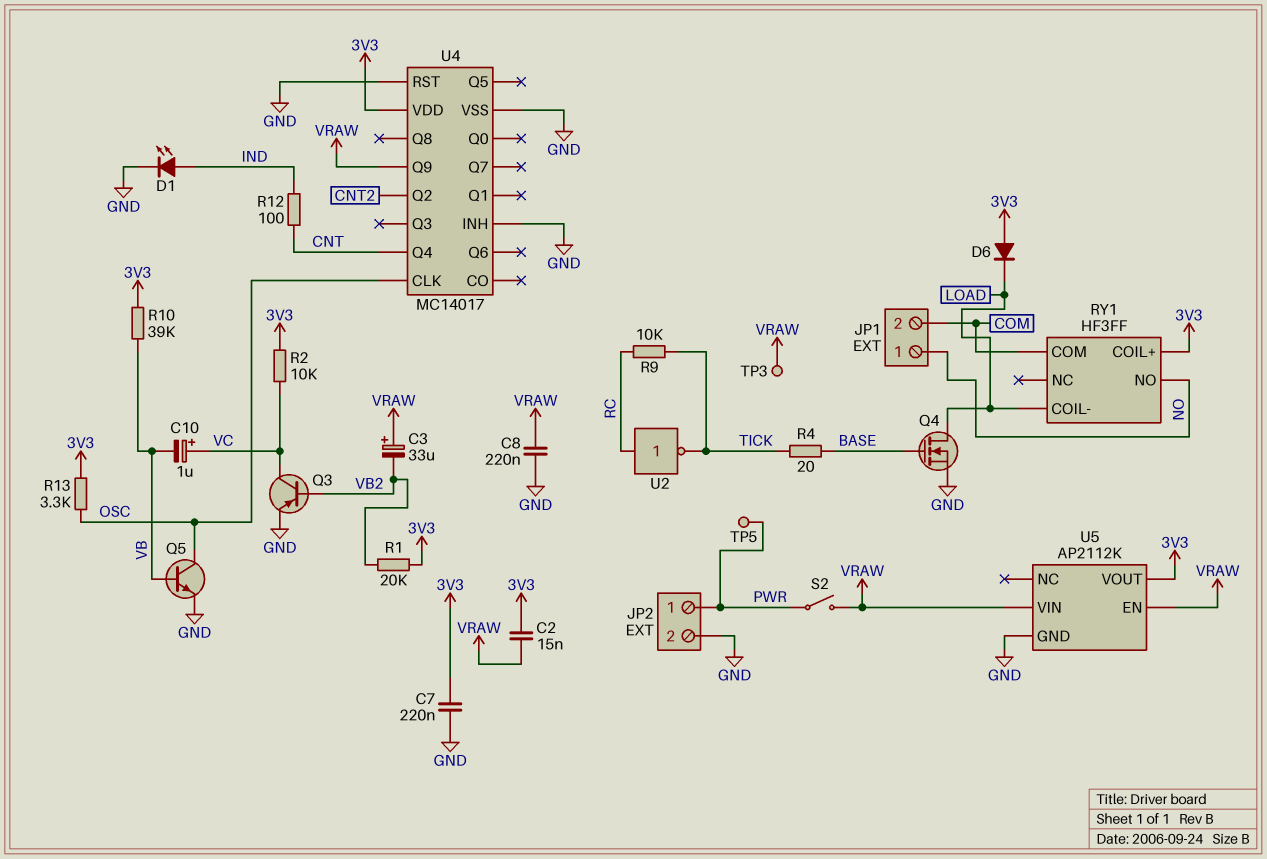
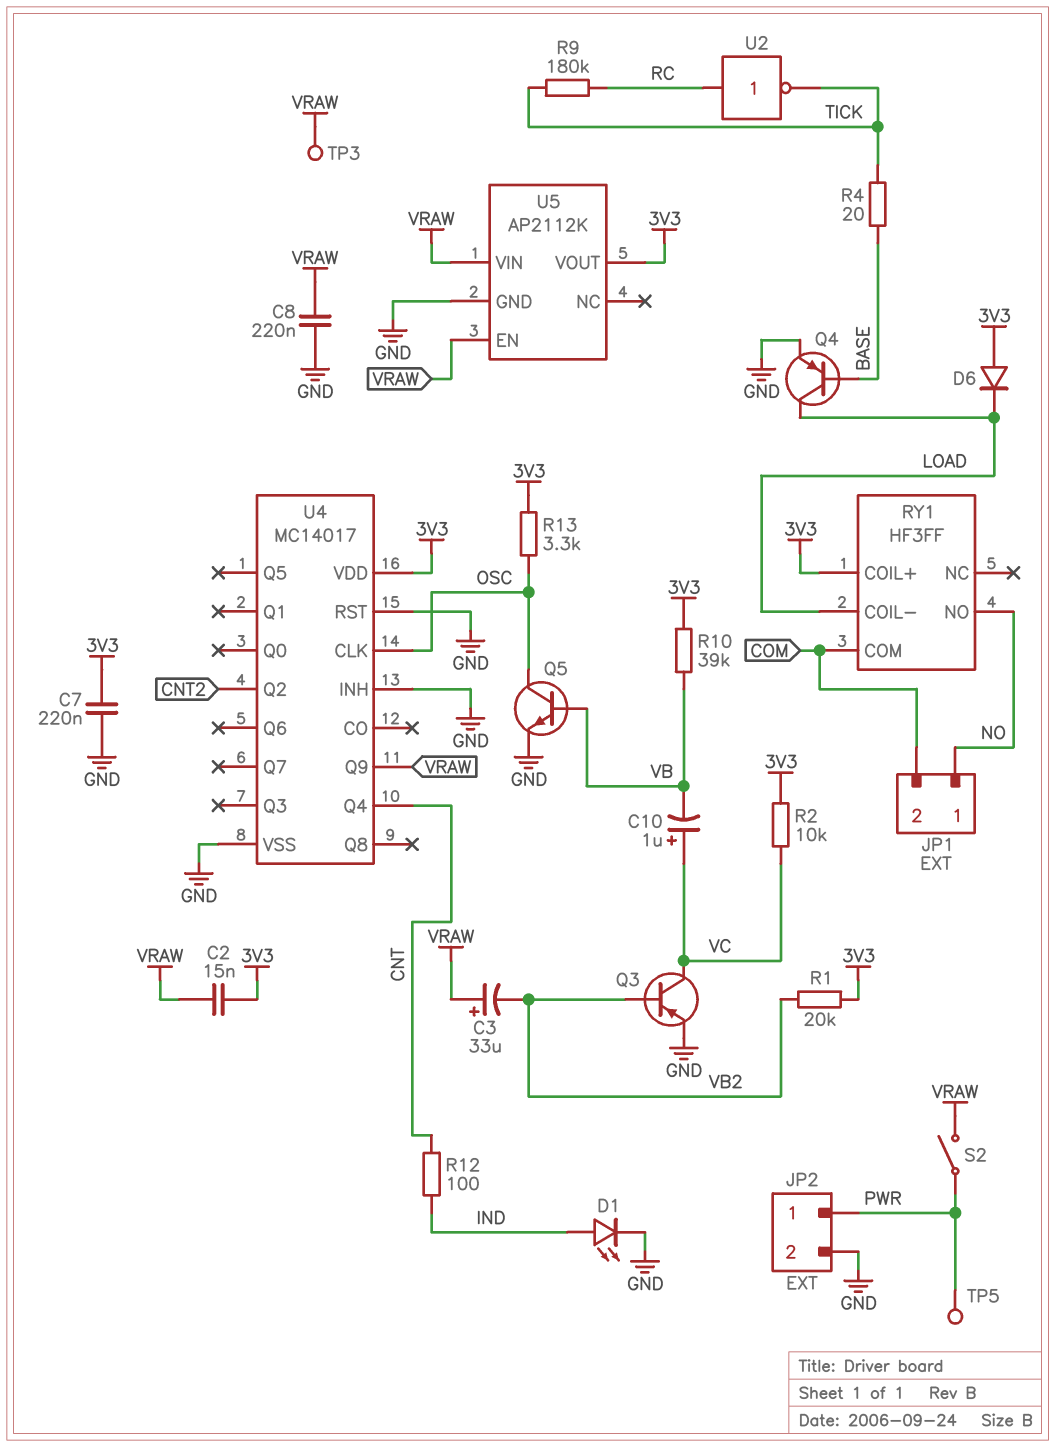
Q4: NMOS (G BASE, D LOAD, S GND) -> PNP (B BASE, C LOAD, E GND)
R9: 10k (RC, TICK) -> 180k (RC, TICK)

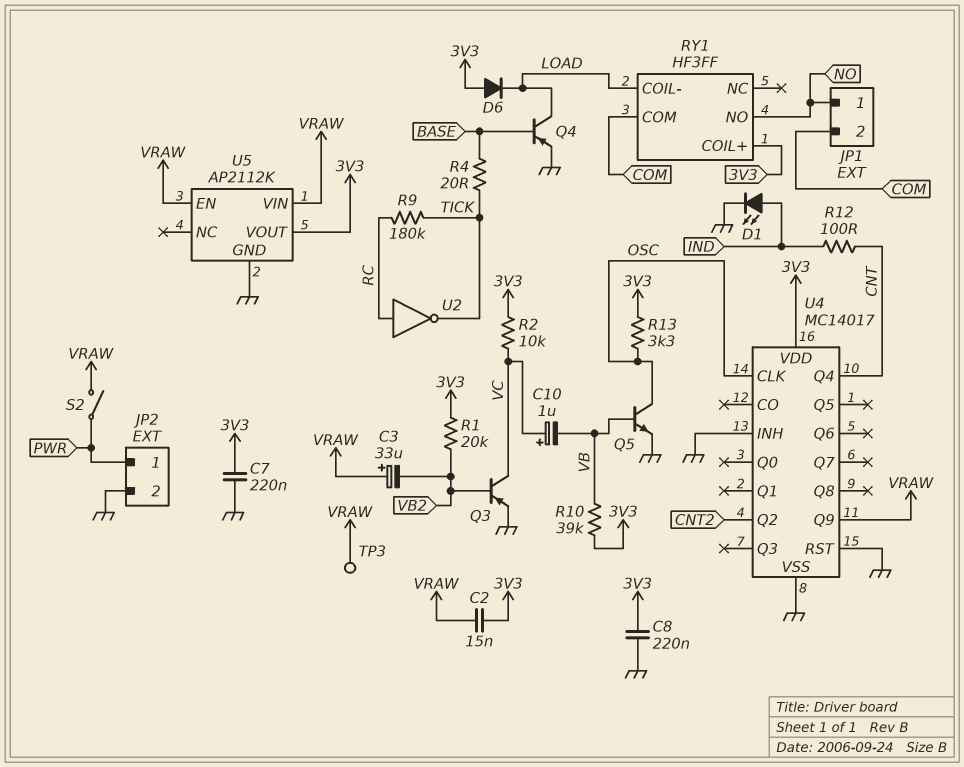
C8: 220nF (GND, VRAW) -> 220nF (3V3, GND)
TP5: test point (PWR) -> none

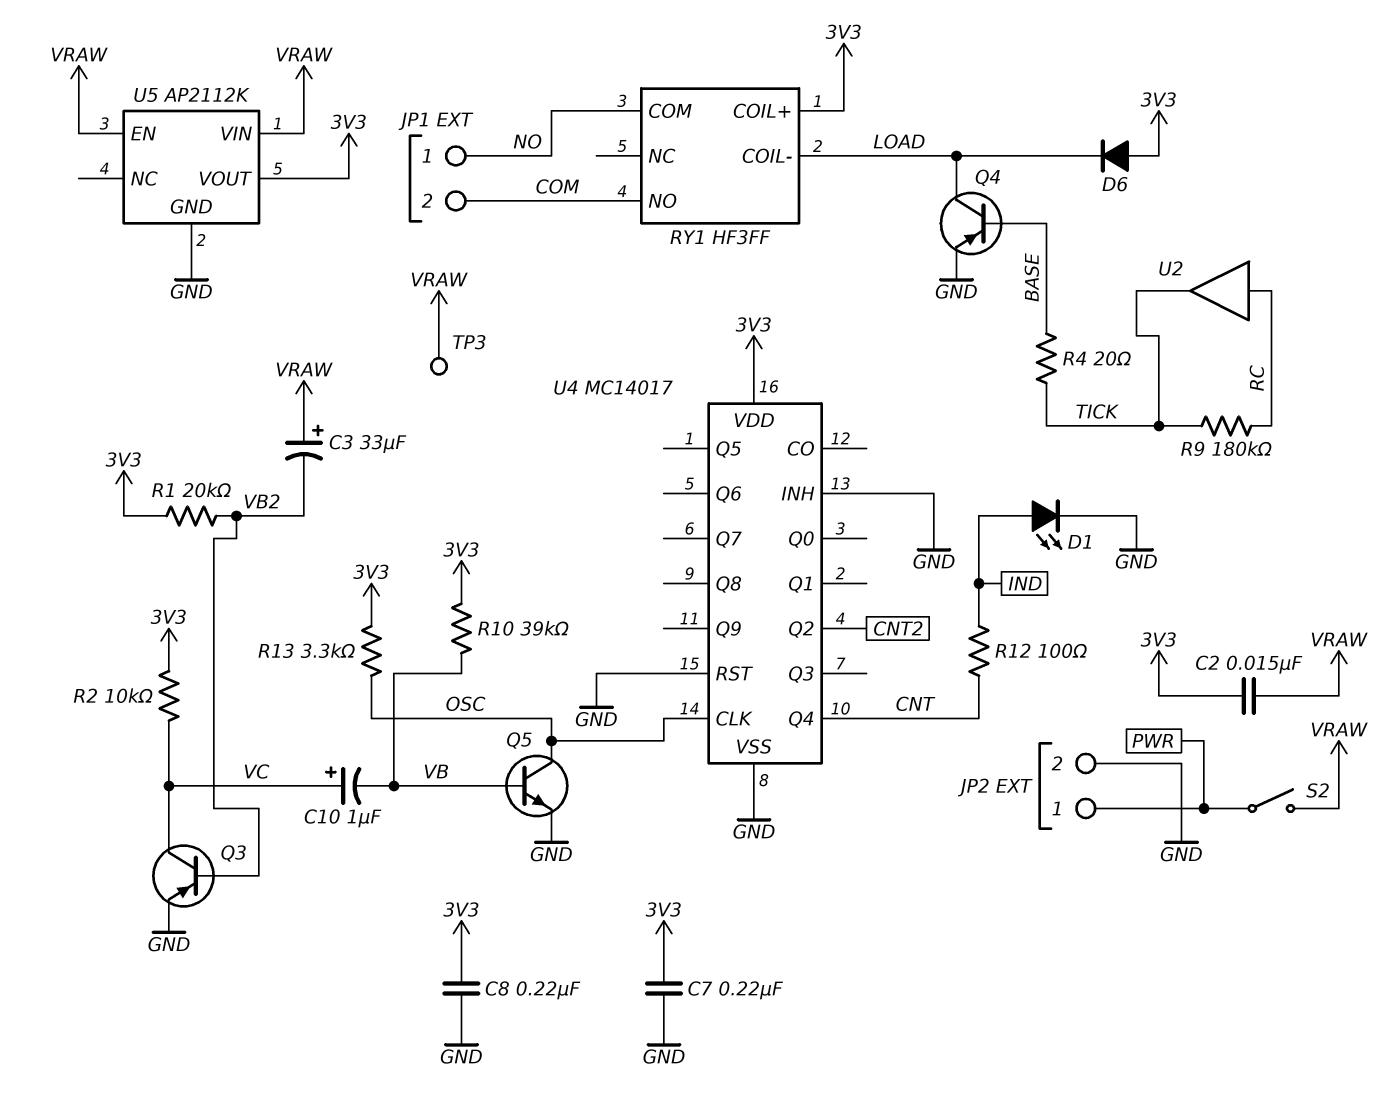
RY1 pin COM: COM -> NO
RY1 pin NO: NO -> COM
U2: NOT (in RC, out TICK) -> buffer (in RC, out TICK)
U4 pin Q9: VRAW -> none

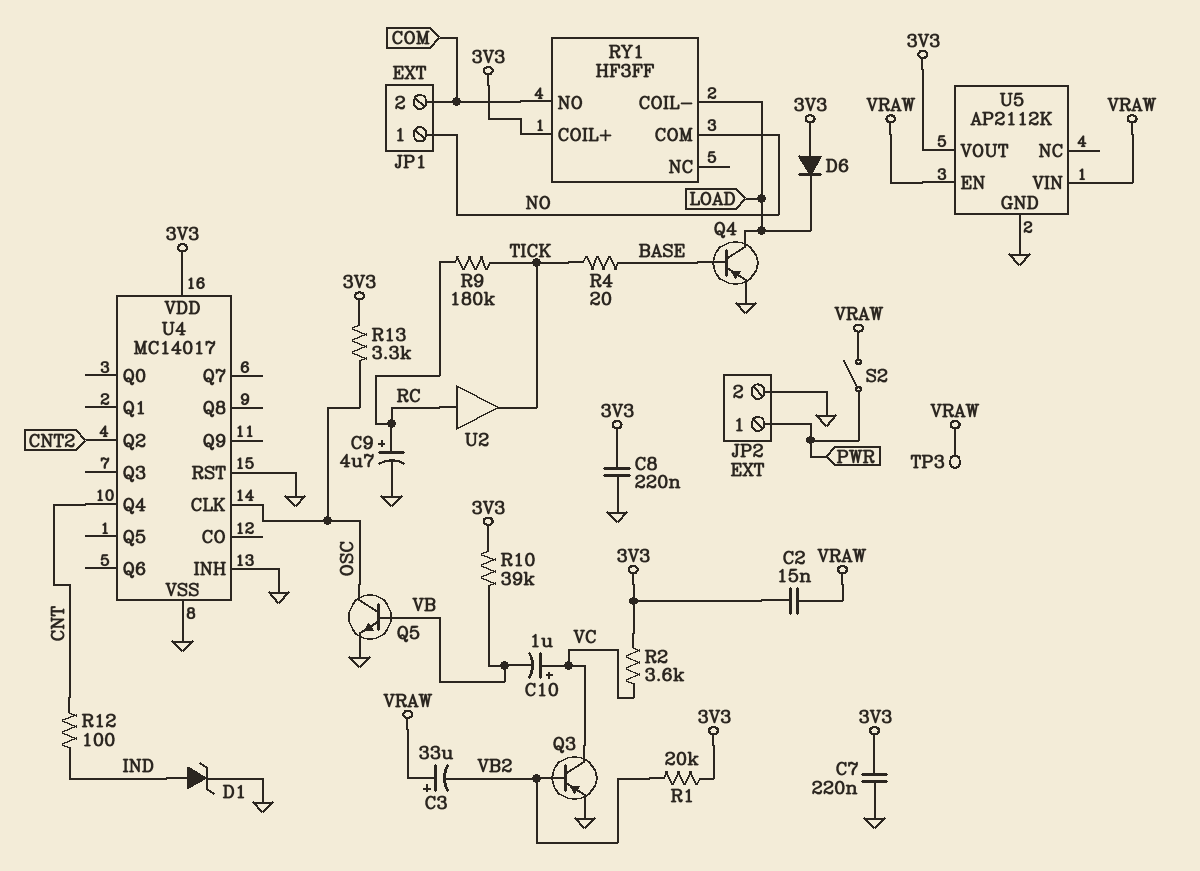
C9: none -> 4.7uF (plus RC, minus GND)
D1: LED (A IND, K GND) -> zener (A IND, K GND)
R2: 10k (3V3, VC) -> 3.6k (3V3, VC)

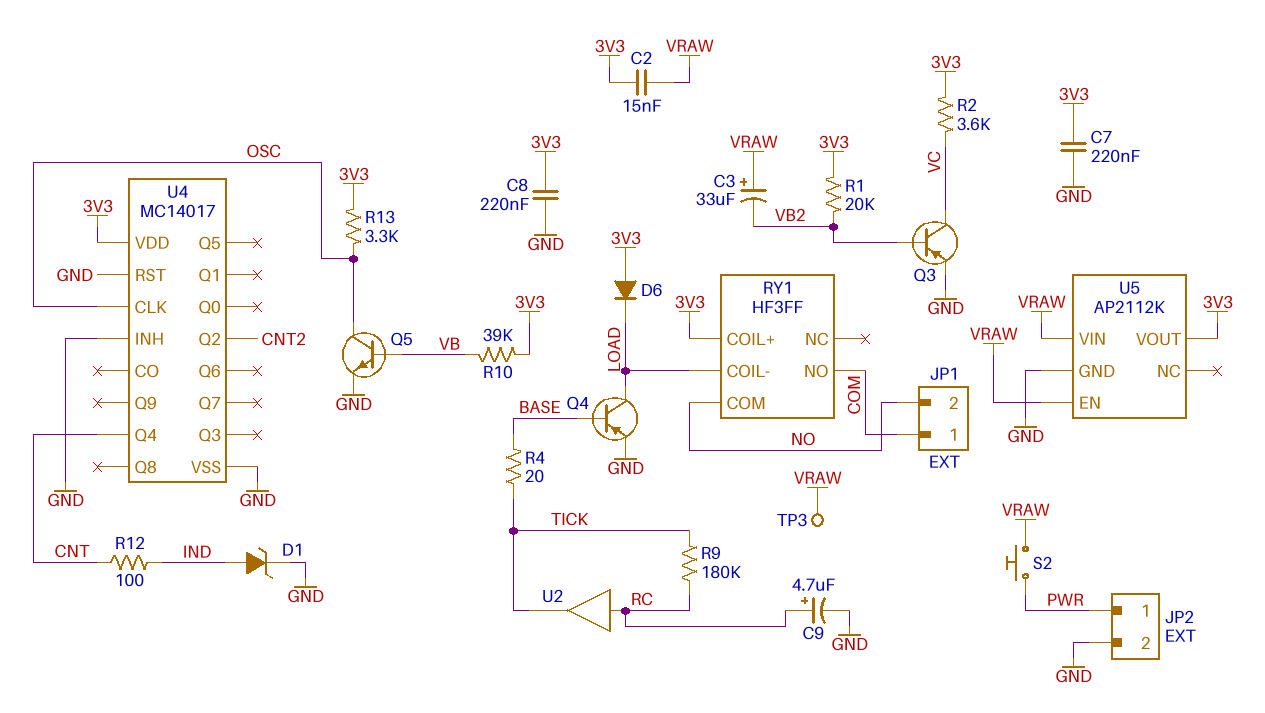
C10: 1uF (plus VC, minus VB) -> none
JP1 pin 1: NO -> COM
JP1 pin 2: COM -> NO
S2: switch (PWR, VRAW) -> button (PWR, VRAW)

